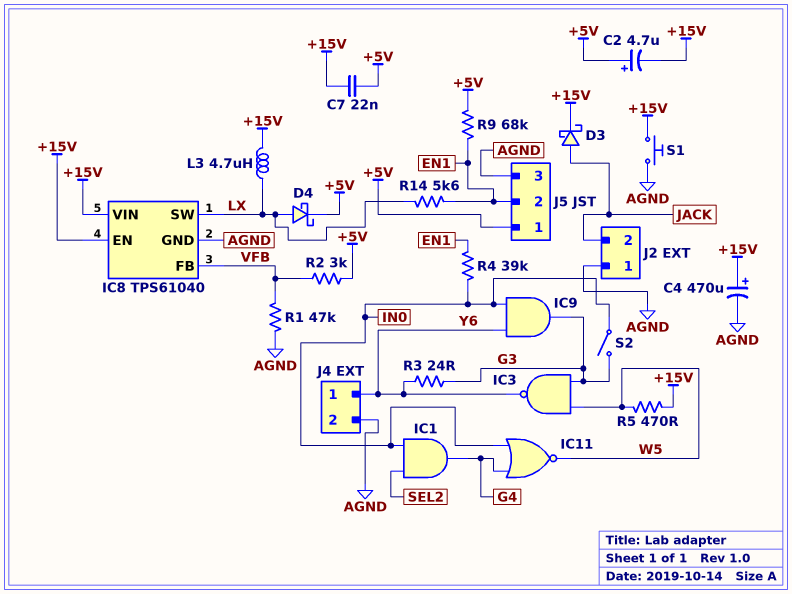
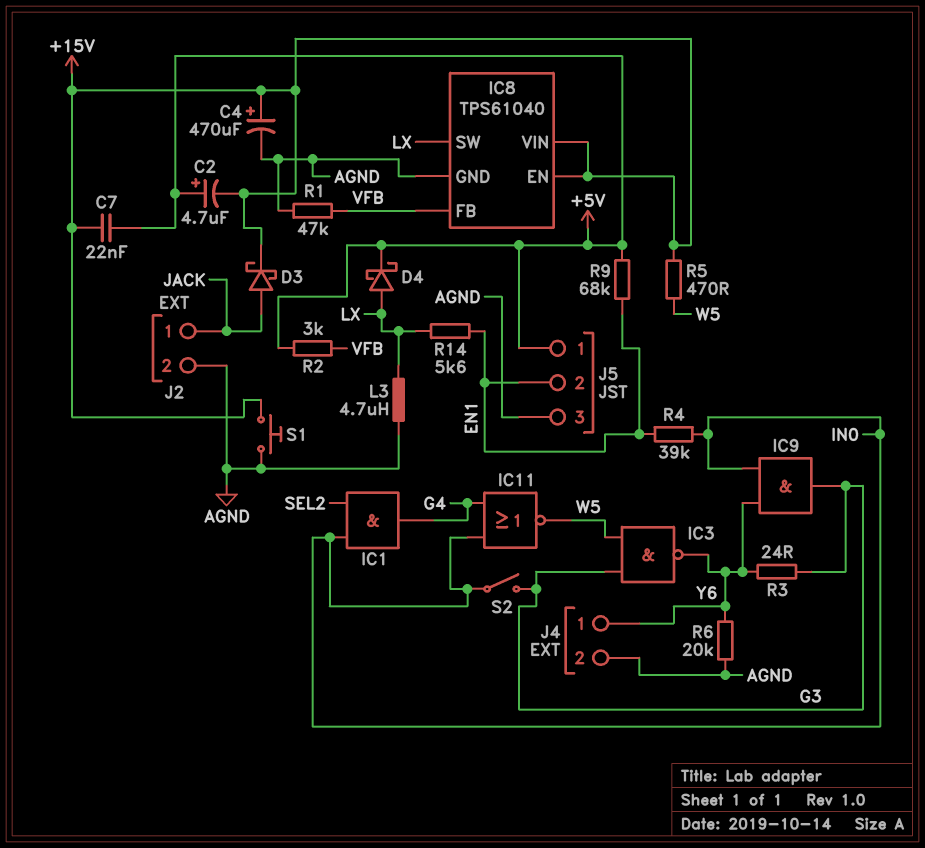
J2 pin 1: AGND -> JACK
J2 pin 2: JACK -> AGND
L3: 4.7uH (+15V, LX) -> 4.7uH (AGND, LX)
R6: none -> 20k (AGND, Y6)

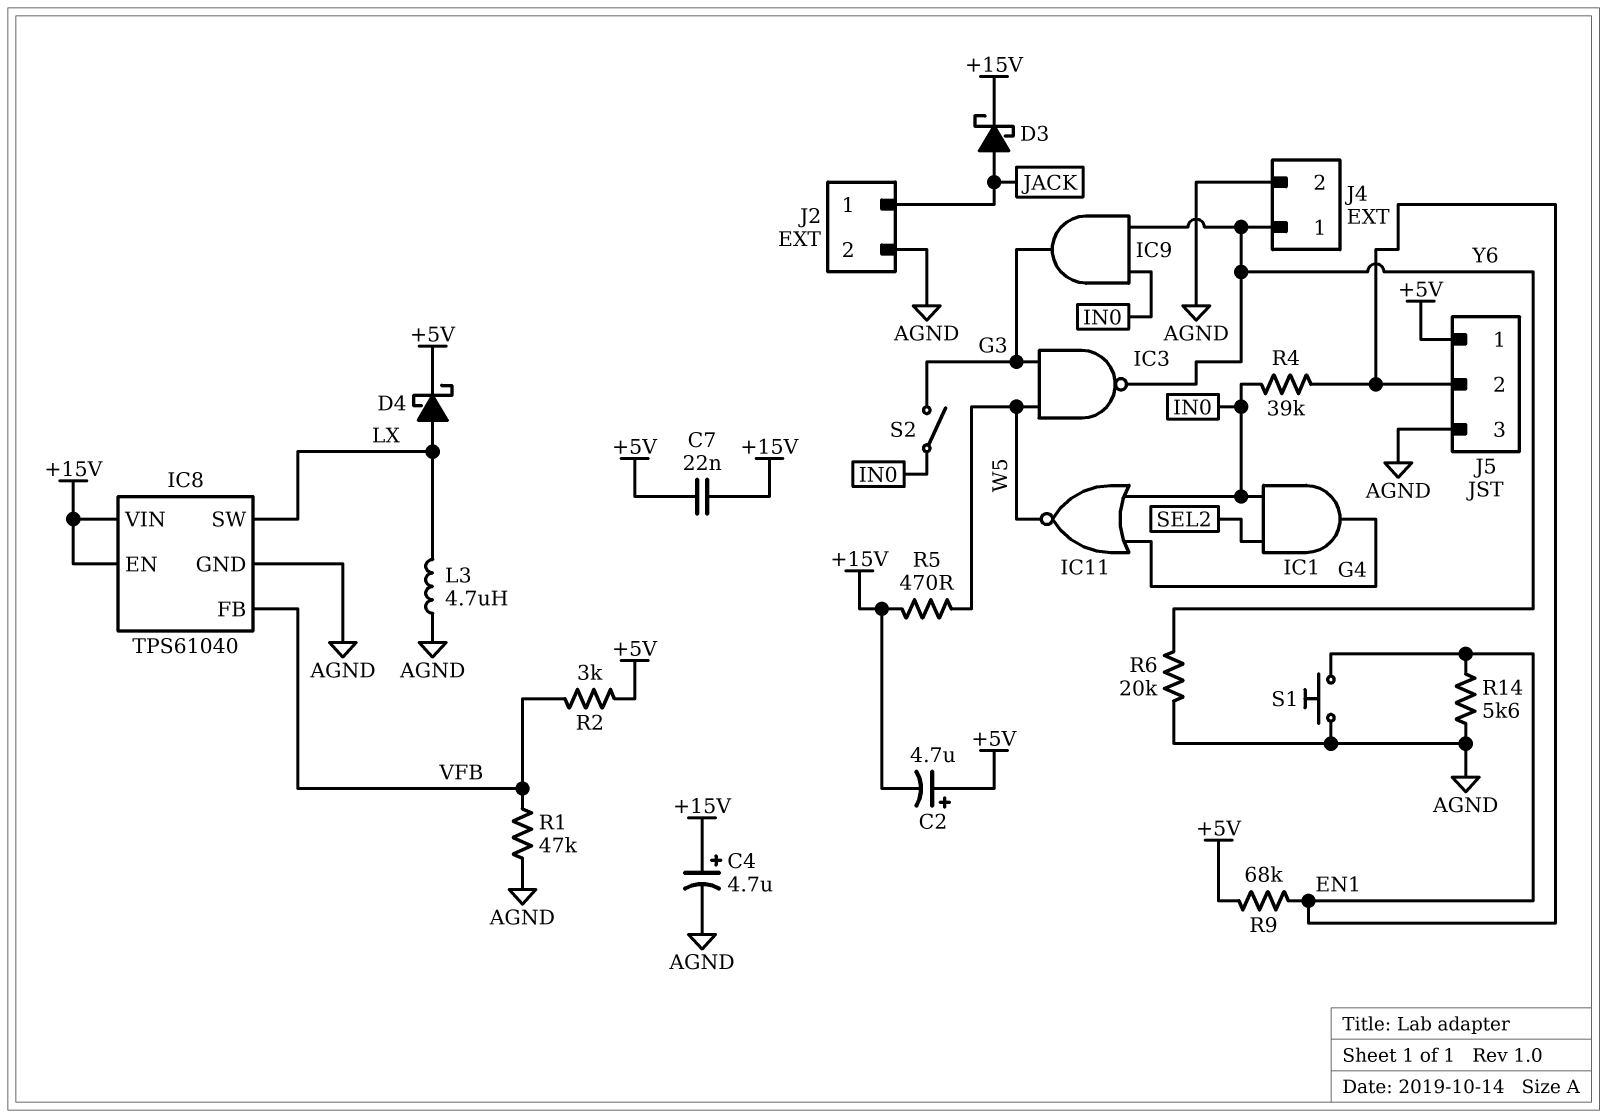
C4: 470uF (plus +15V, minus AGND) -> 4.7uF (plus +15V, minus AGND)
R3: 24 (G3, Y6) -> none
R14: 5.6k (EN1, LX) -> 5.6k (AGND, EN1)
S1: button (+15V, AGND) -> button (AGND, EN1)

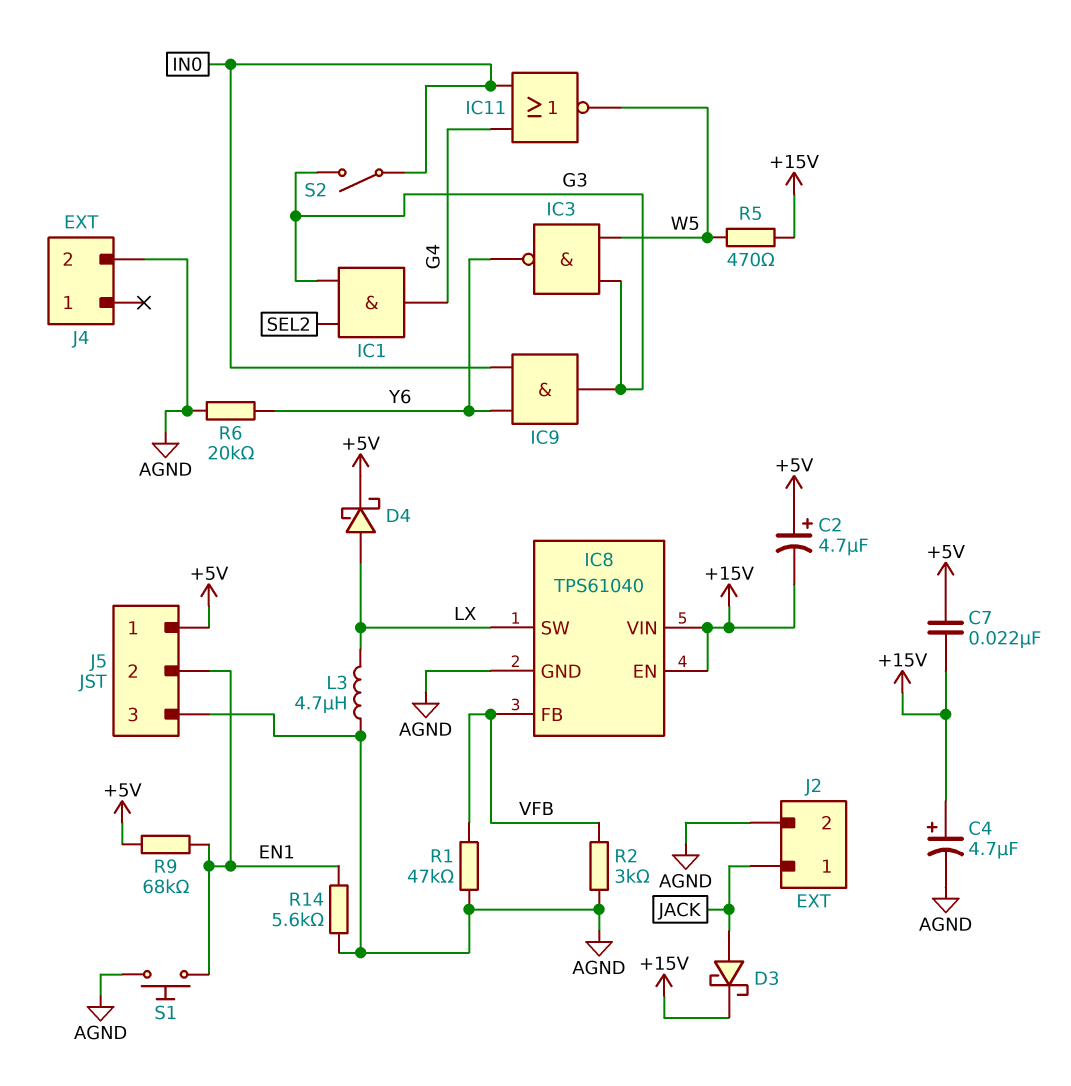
IC1: AND (in IN0, in SEL2, out G4) -> AND (in G3, in SEL2, out G4)
J4 pin 1: Y6 -> none
R2: 3k (+5V, VFB) -> 3k (AGND, VFB)
R4: 39k (EN1, IN0) -> none

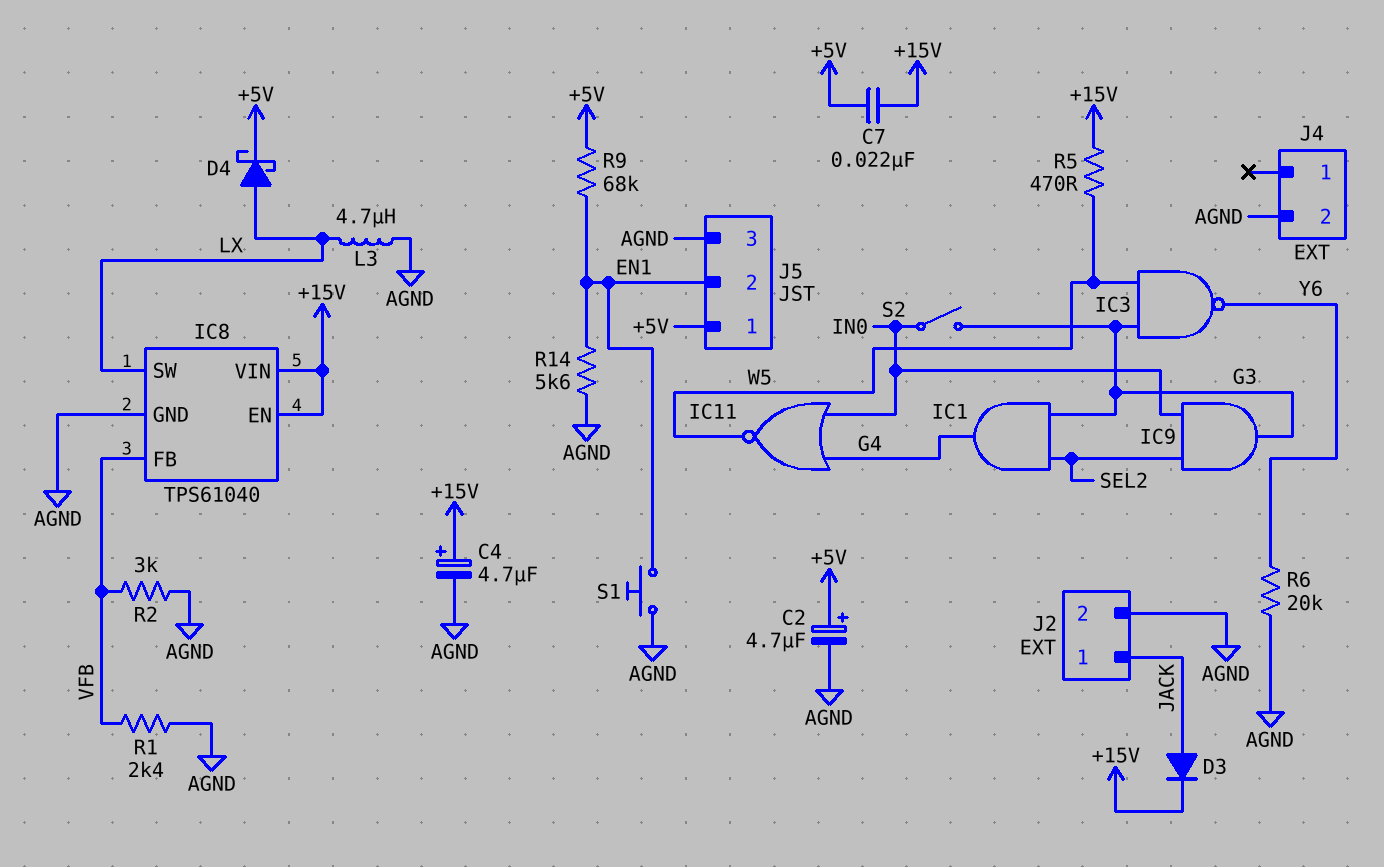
C2: 4.7uF (plus +5V, minus +15V) -> 4.7uF (plus +5V, minus AGND)
D3: schottky (A JACK, K +15V) -> diode (A JACK, K +15V)
IC9: AND (in IN0, in Y6, out G3) -> AND (in IN0, in SEL2, out G3)
R1: 47k (AGND, VFB) -> 2.4k (AGND, VFB)

